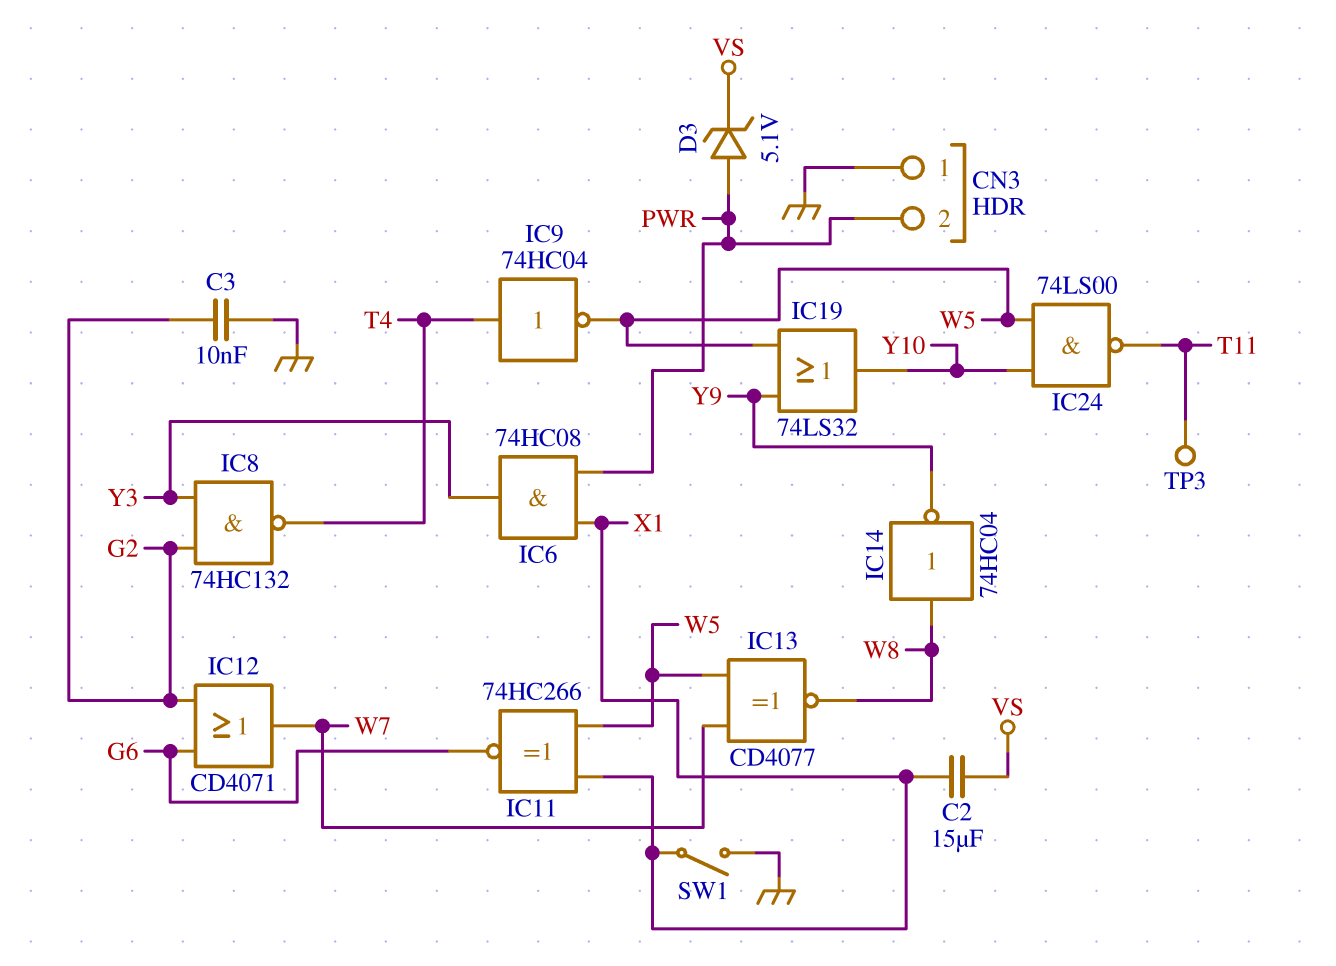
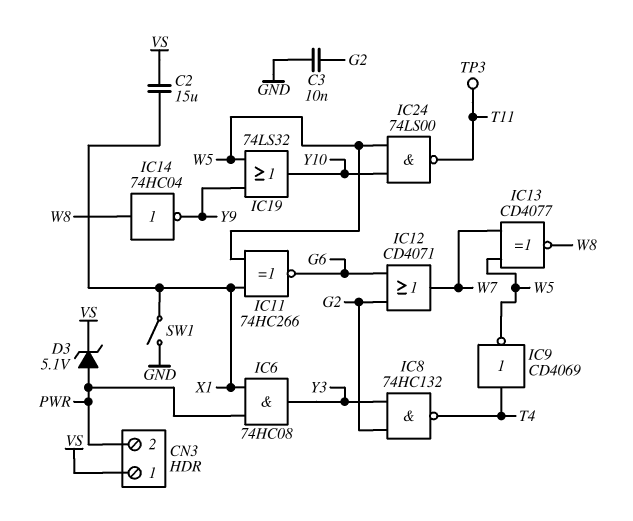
CN3 pin 1: GND -> VS
IC9: NOT 74HC04 (in T4, out W5) -> NOT CD4069 (in T4, out W5)

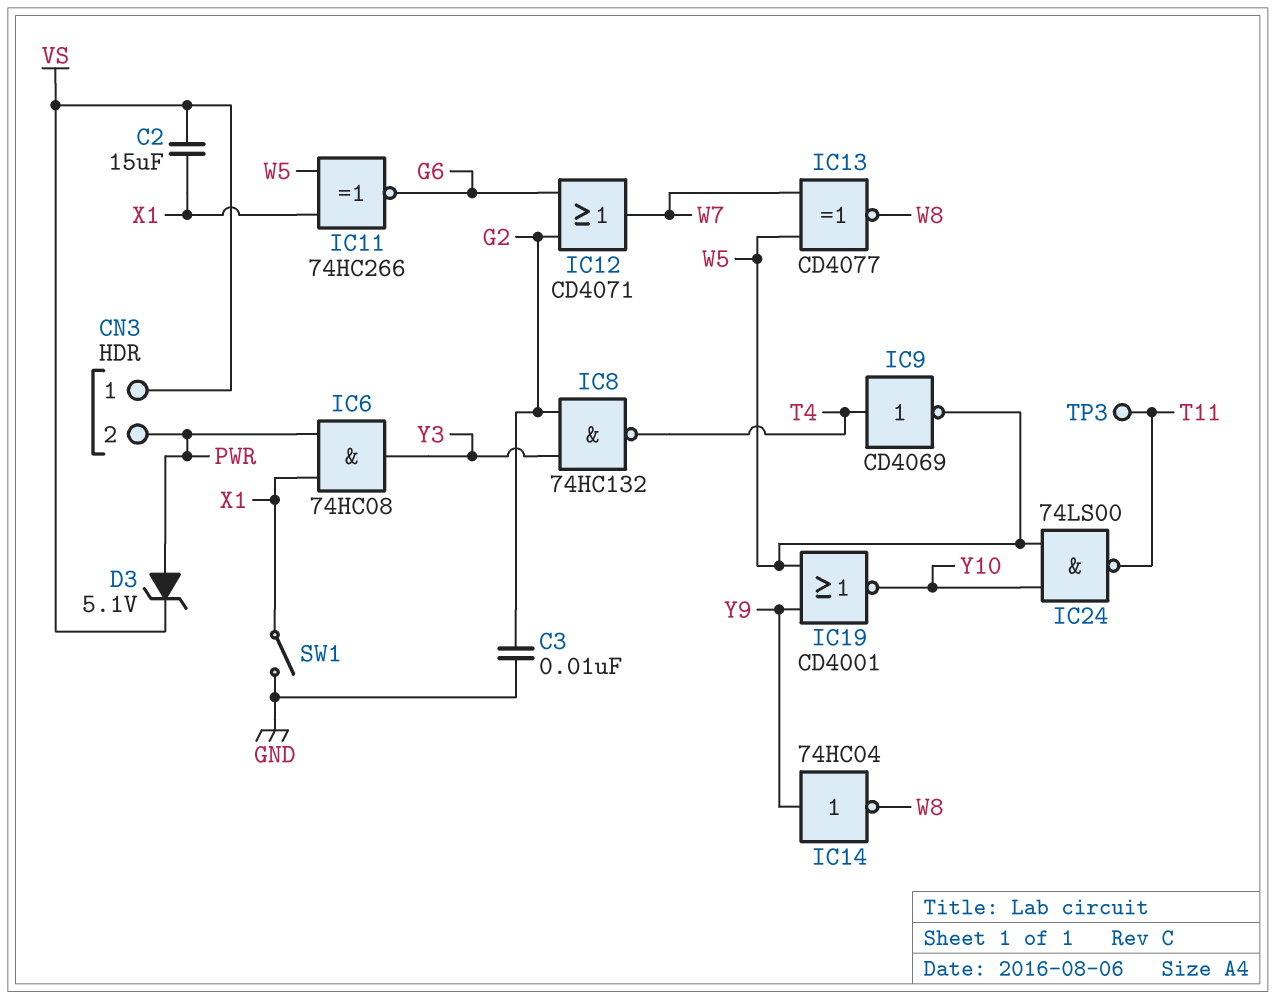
IC14: NOT 74HC04 (in W8, out Y9) -> NOT 74HC04 (in Y9, out W8)
IC19: OR 74LS32 (in W5, in Y9, out Y10) -> NOR CD4001 (in W5, in Y9, out Y10)

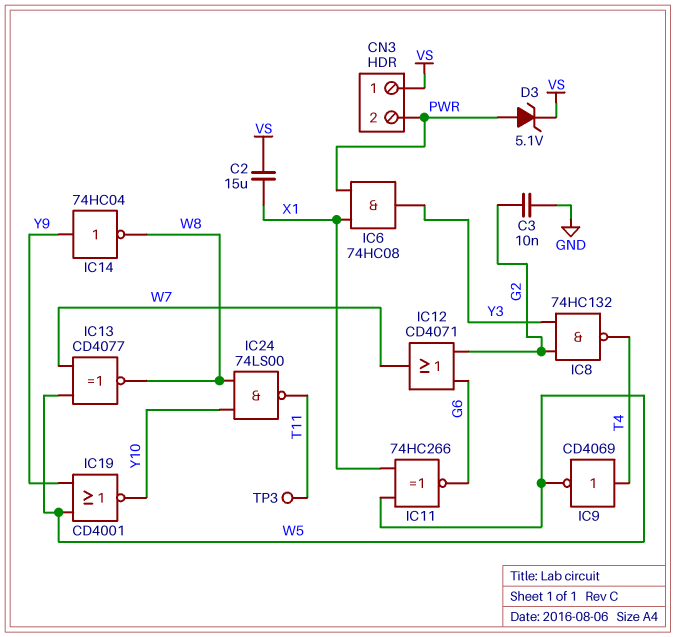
IC24: NAND 74LS00 (in W5, in Y10, out T11) -> NAND 74LS00 (in W8, in Y10, out T11)
SW1: switch (GND, X1) -> none

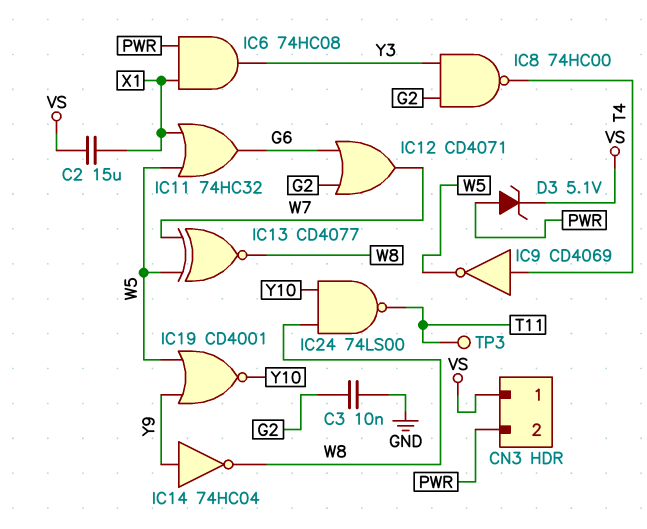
IC8: NAND 74HC132 (in G2, in Y3, out T4) -> NAND 74HC00 (in G2, in Y3, out T4)
IC11: XNOR 74HC266 (in W5, in X1, out G6) -> OR 74HC32 (in W5, in X1, out G6)

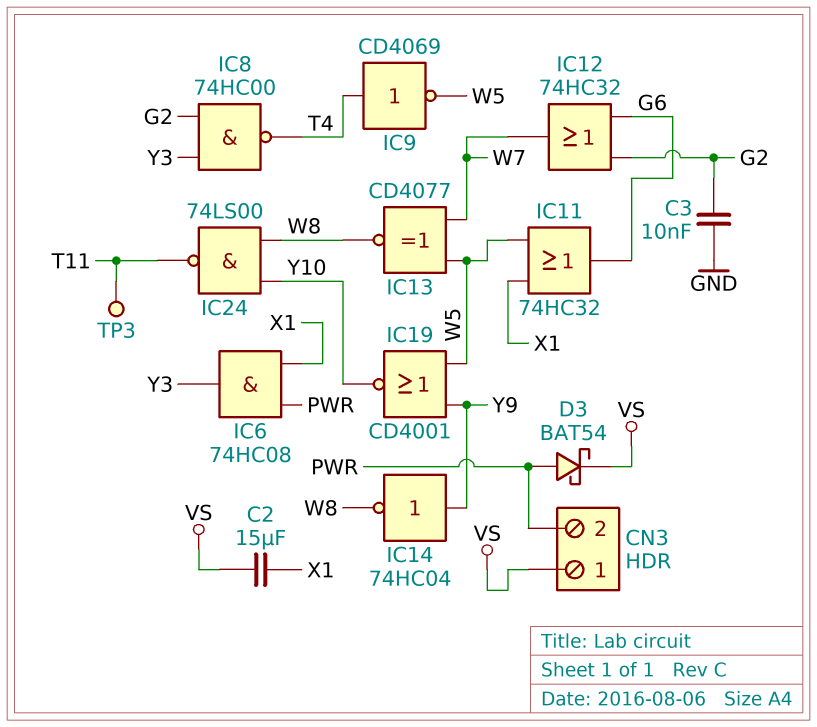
D3: zener 5.1V (A PWR, K VS) -> schottky BAT54 (A PWR, K VS)
IC12: OR CD4071 (in G2, in G6, out W7) -> OR 74HC32 (in G2, in G6, out W7)

